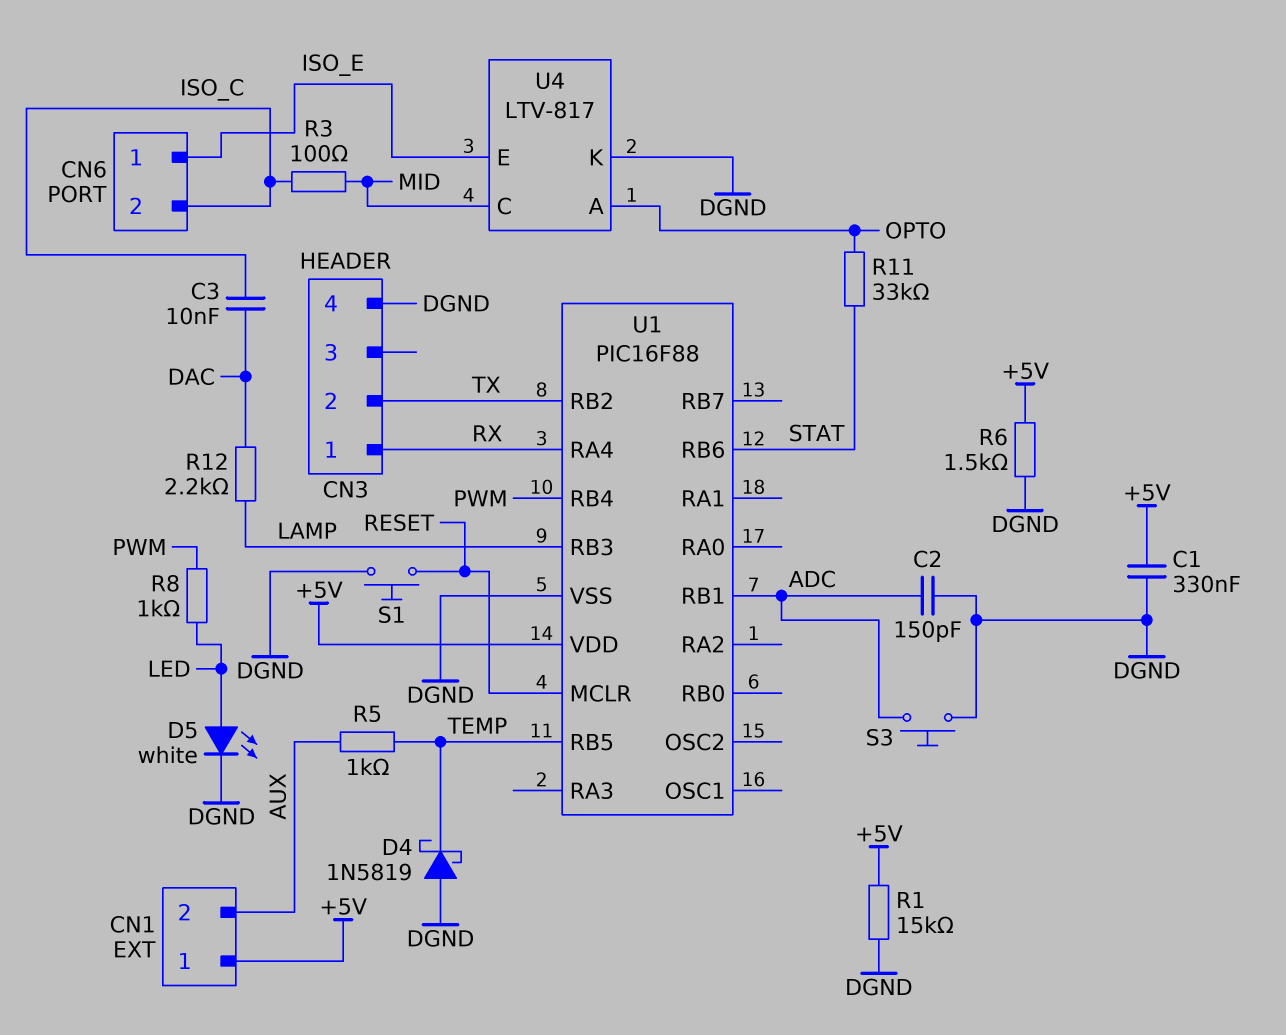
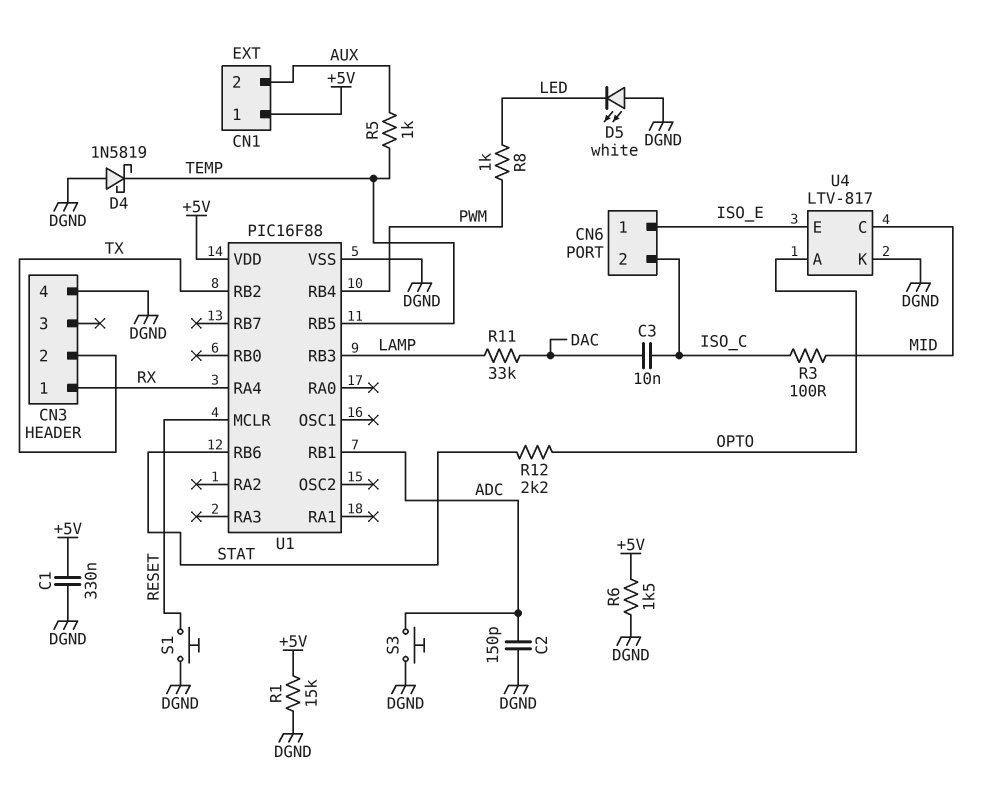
D5: LED white (A LED, K DGND) -> LED white (A DGND, K LED)
R11: 33k (OPTO, STAT) -> 33k (DAC, LAMP)
R12: 2.2k (DAC, LAMP) -> 2.2k (OPTO, STAT)

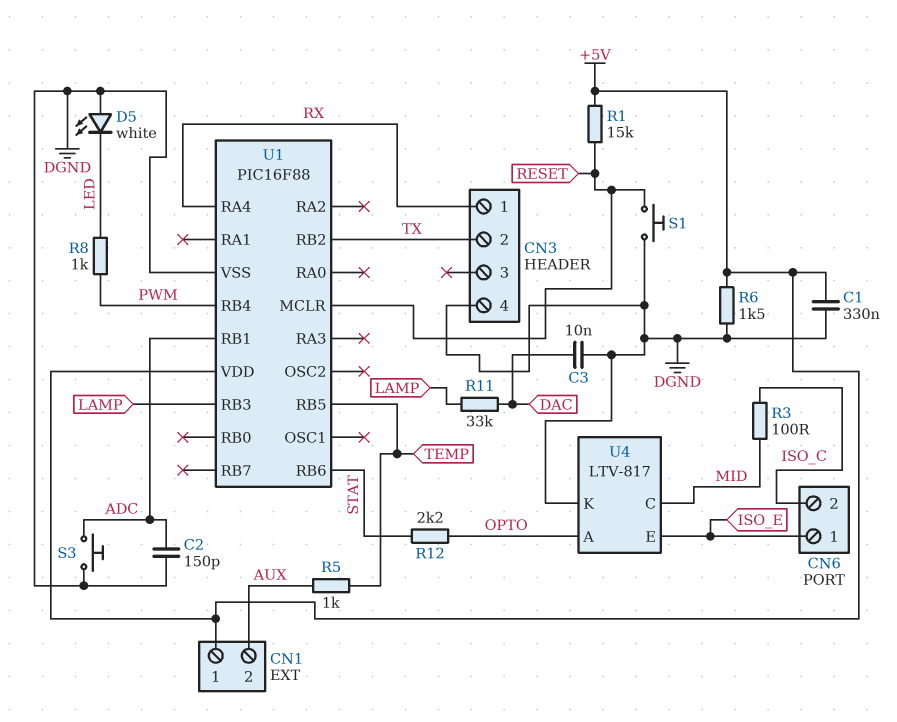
C3: 10nF (DAC, ISO_C) -> 10nF (DAC, DGND)
D4: schottky 1N5819 (A DGND, K TEMP) -> none
R1: 15k (+5V, DGND) -> 15k (+5V, RESET)

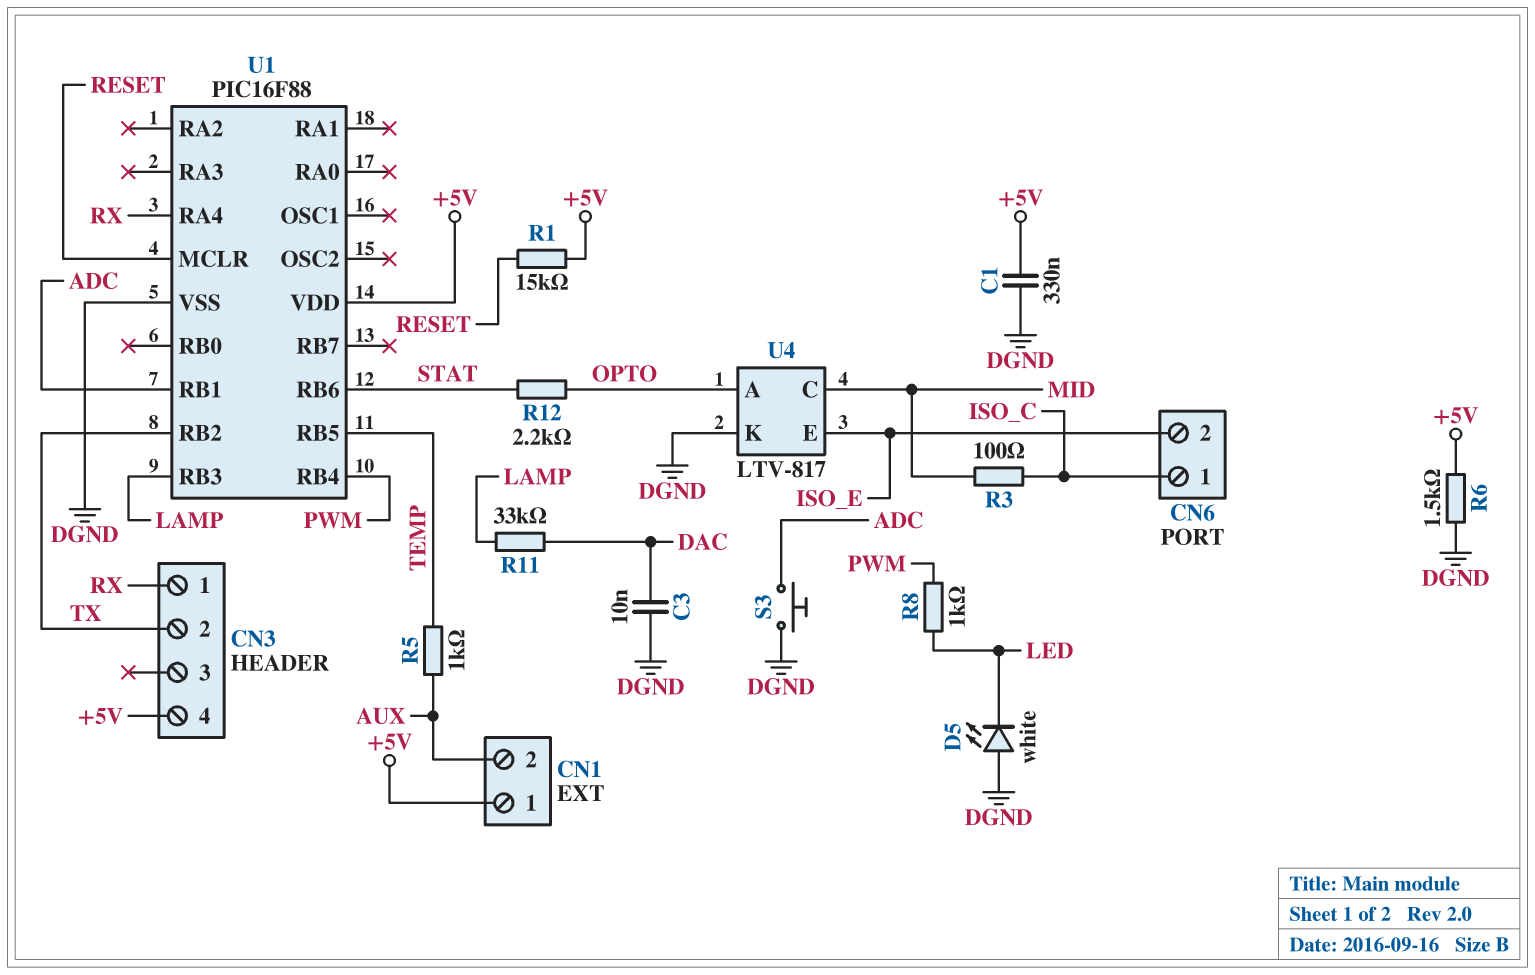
C2: 150pF (ADC, DGND) -> none
CN3 pin 4: DGND -> +5V
CN6 pin 1: ISO_E -> ISO_C
CN6 pin 2: ISO_C -> ISO_E
S1: button (DGND, RESET) -> none

